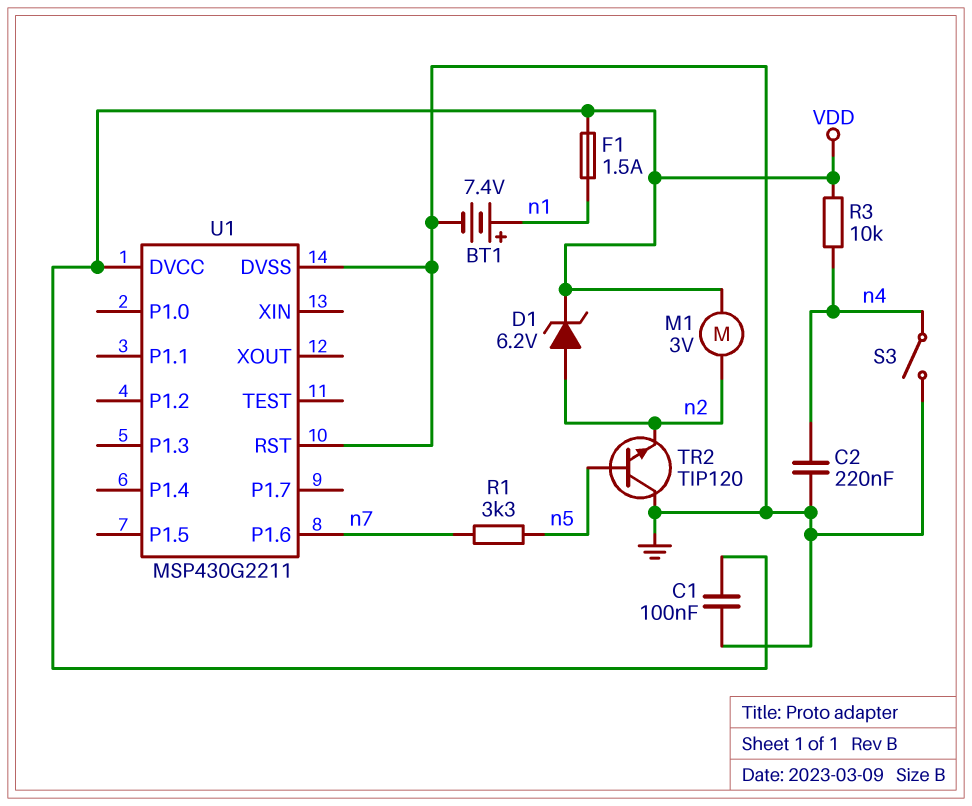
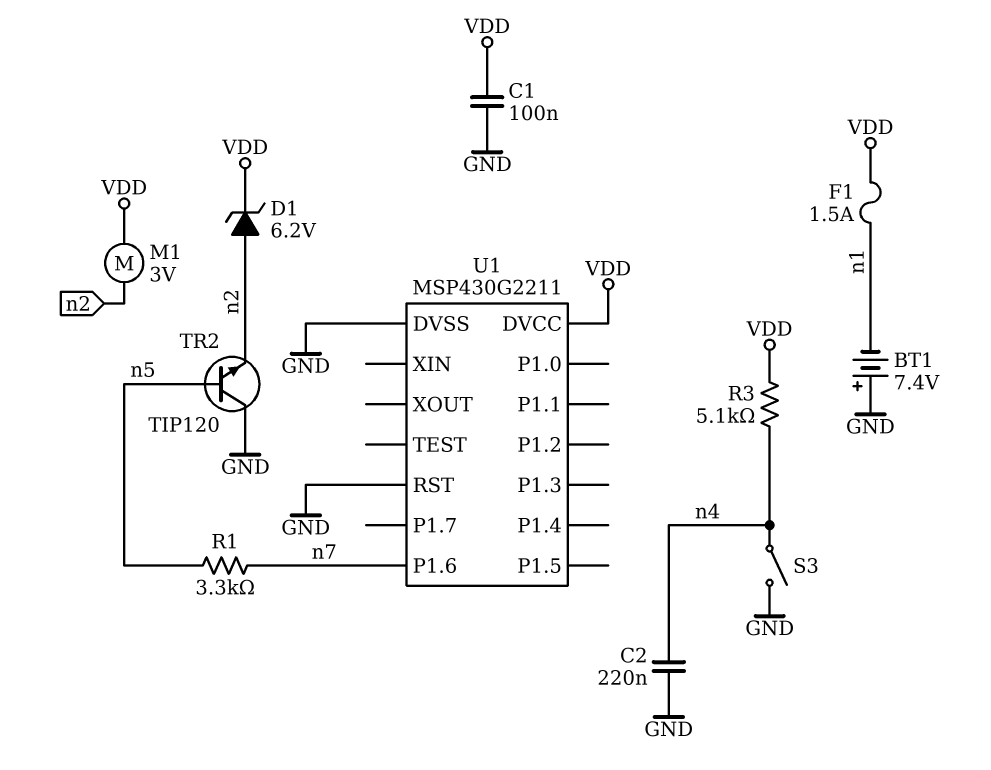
BT1: 7.4V (plus n1, minus GND) -> 7.4V (plus GND, minus n1)
R3: 10k (VDD, n4) -> 5.1k (VDD, n4)

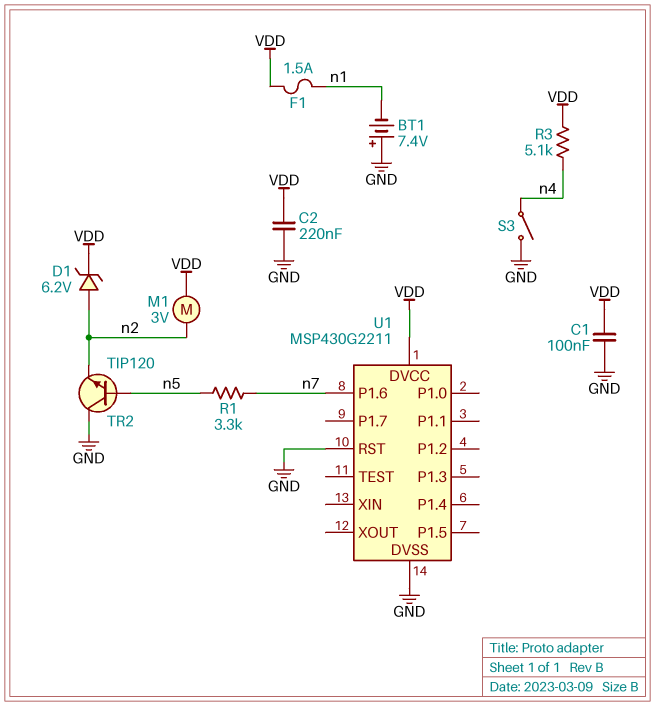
C2: 220nF (GND, n4) -> 220nF (GND, VDD)

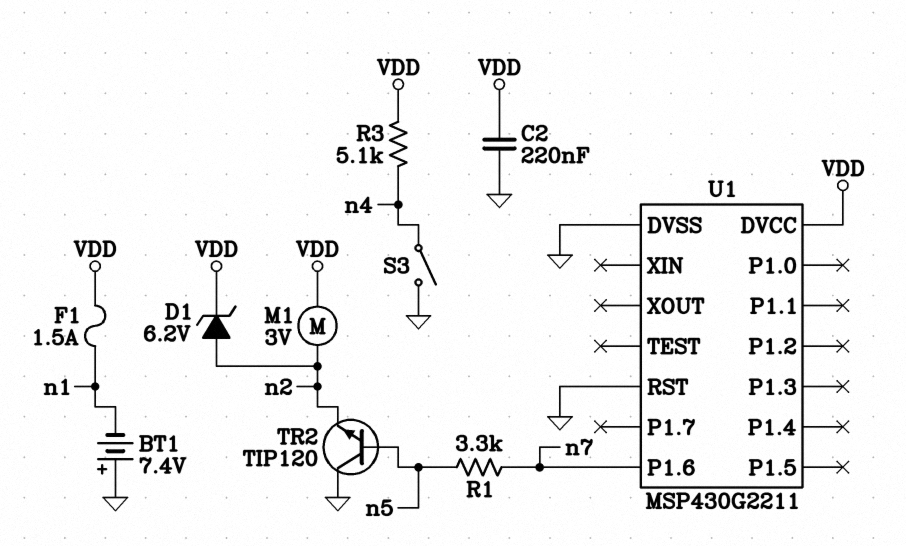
C1: 100nF (GND, VDD) -> none

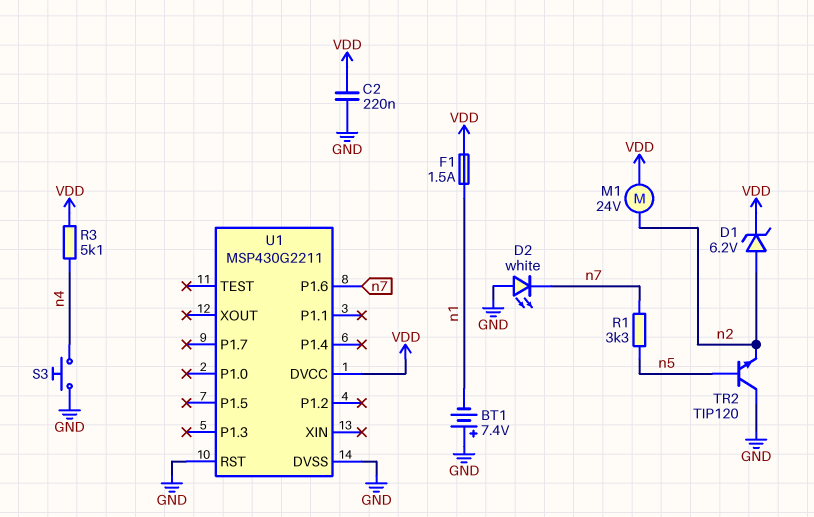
D2: none -> LED white (A GND, K n7)
M1: motor 3V (VDD, n2) -> motor 24V (VDD, n2)
S3: switch (GND, n4) -> button (GND, n4)

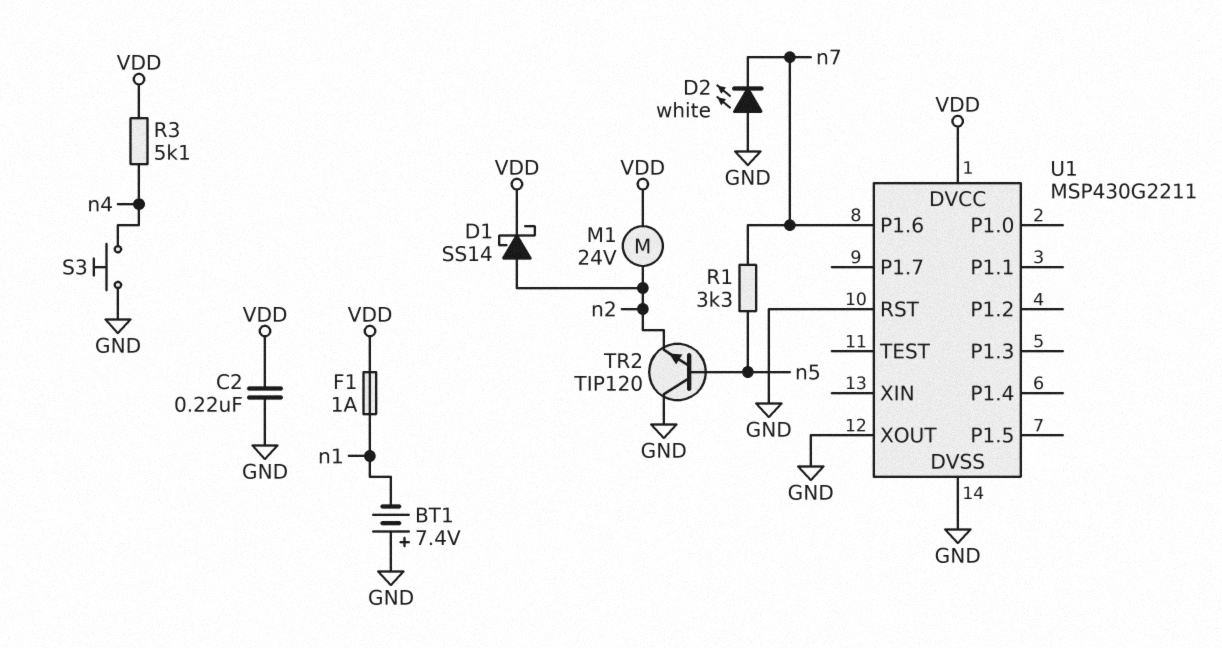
D1: zener 6.2V (A n2, K VDD) -> schottky SS14 (A n2, K VDD)
F1: 1.5A (VDD, n1) -> 1A (VDD, n1)
U1 pin XOUT: none -> GND

